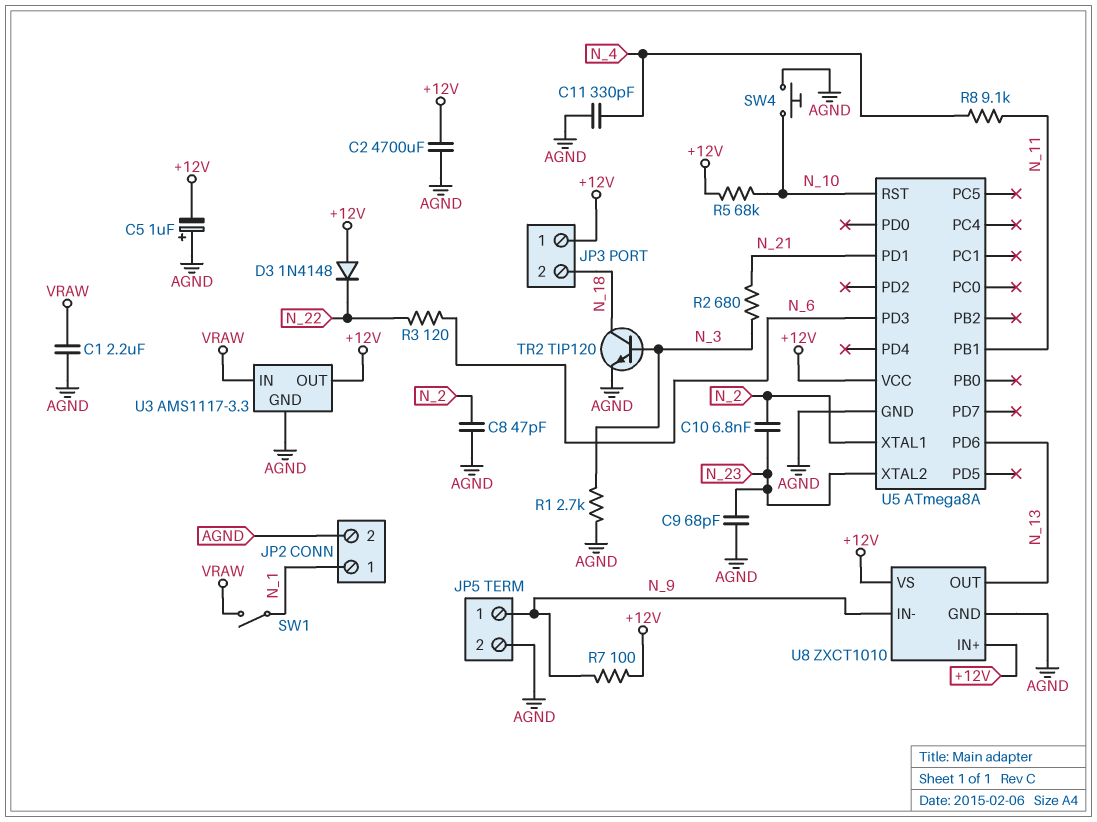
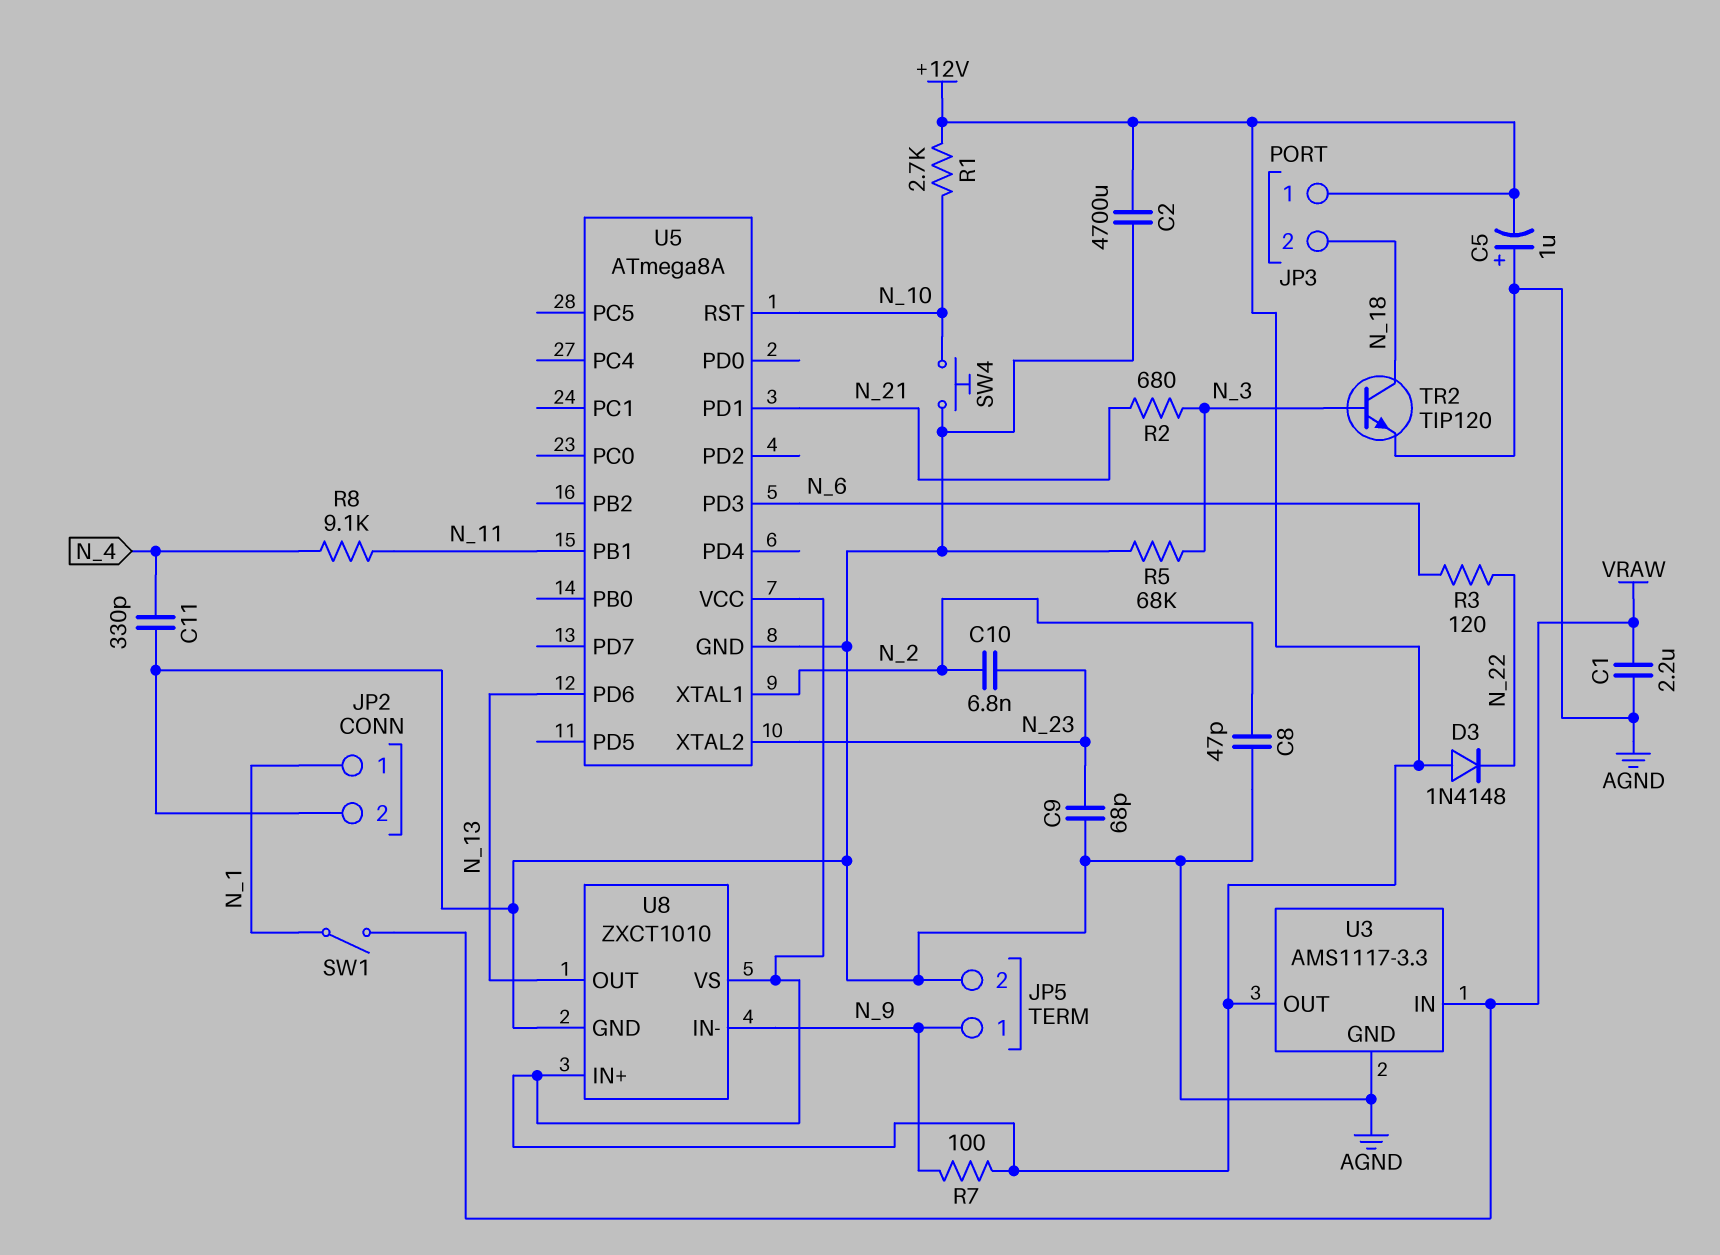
R1: 2.7k (AGND, N_3) -> 2.7k (+12V, N_10)
R5: 68k (+12V, N_10) -> 68k (AGND, N_3)

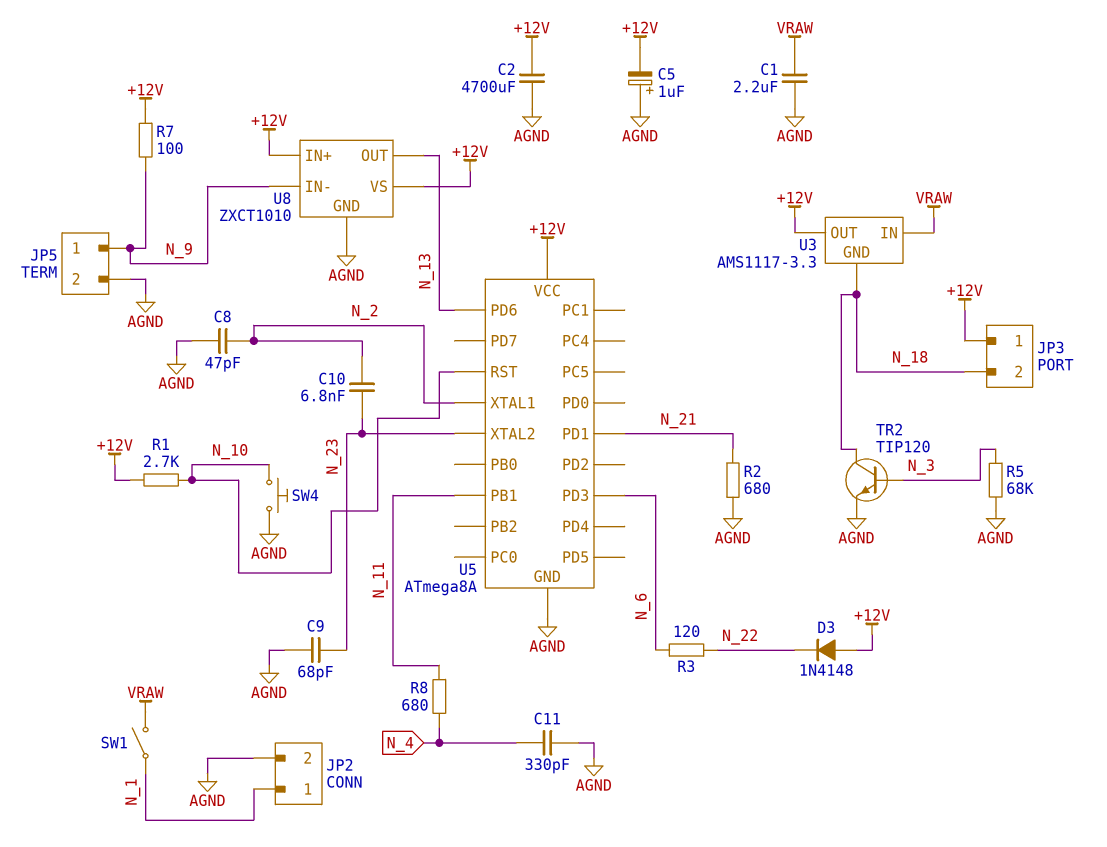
R2: 680 (N_3, N_21) -> 680 (AGND, N_21)
R8: 9.1k (N_4, N_11) -> 680 (N_4, N_11)
U3 pin GND: AGND -> N_18

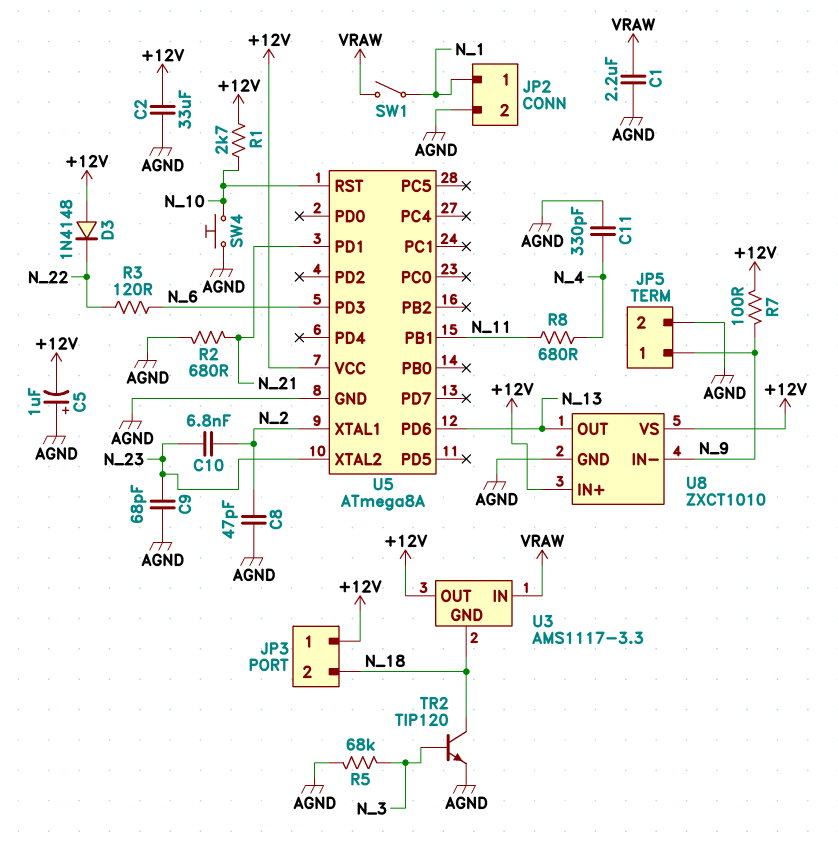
C2: 4700uF (+12V, AGND) -> 33uF (+12V, AGND)

